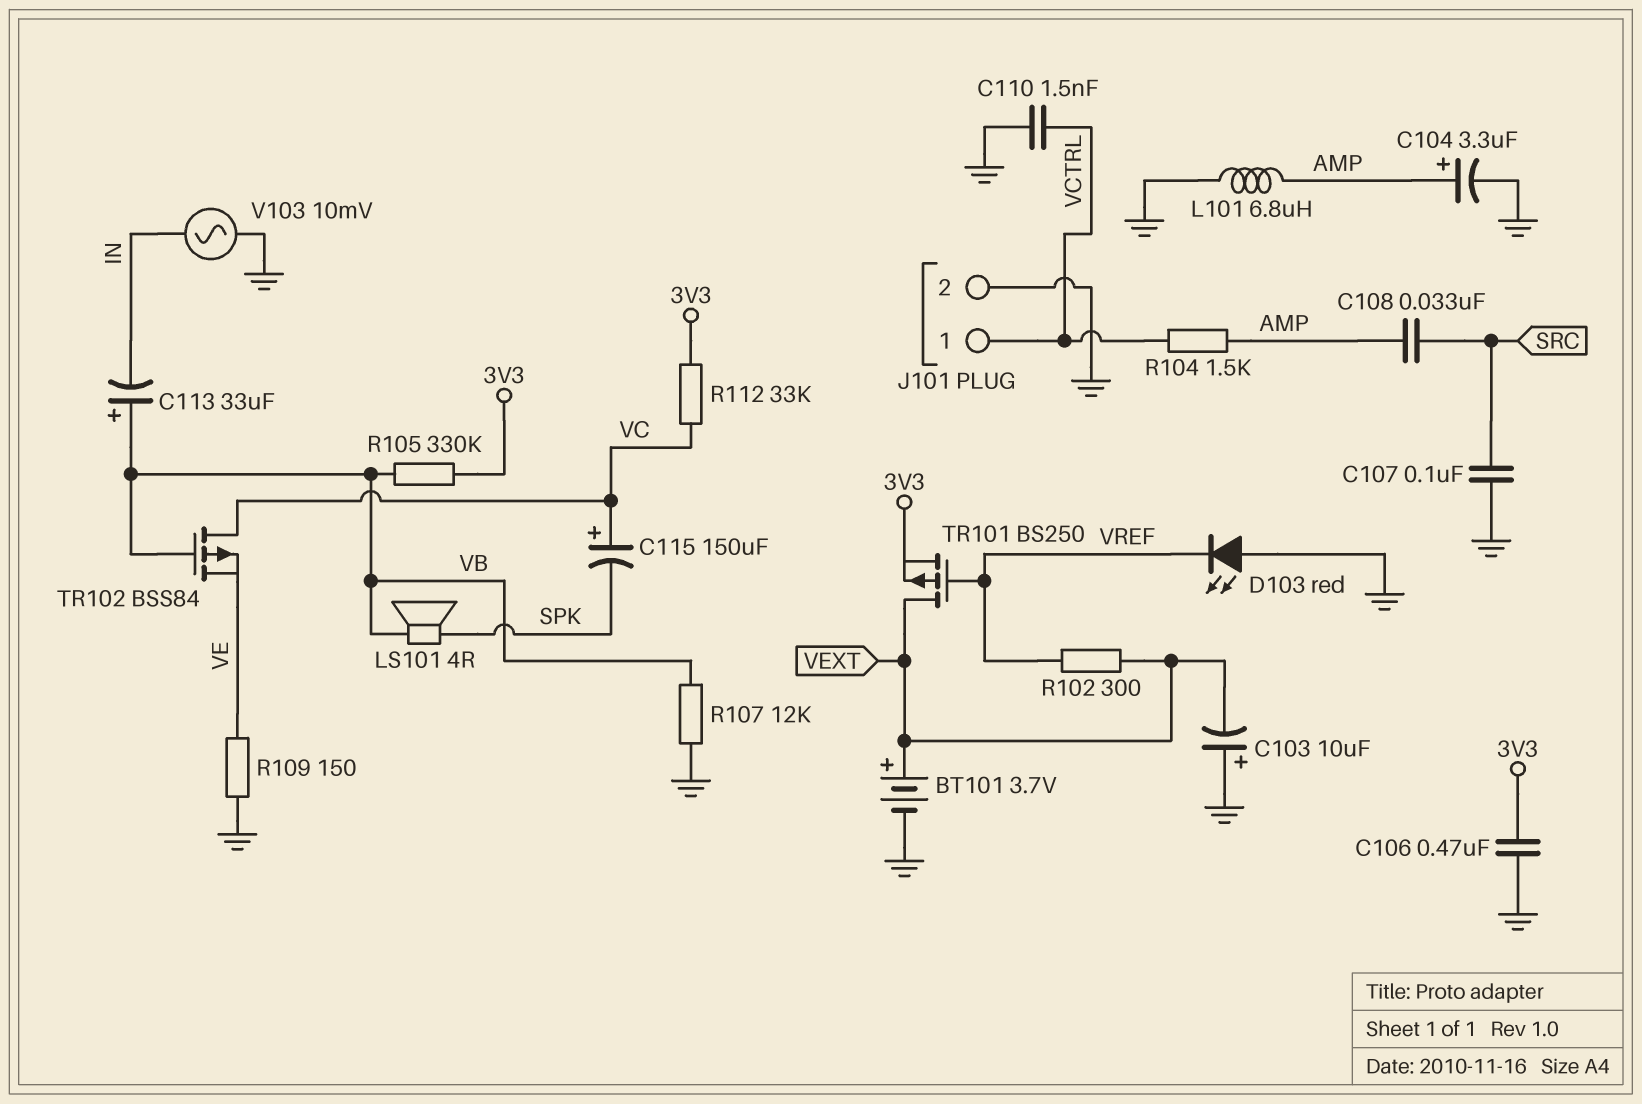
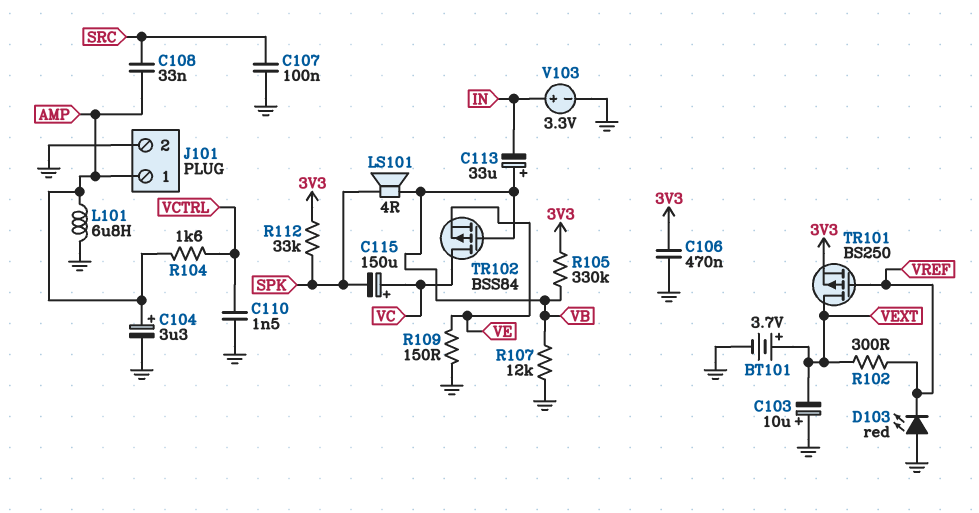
J101 pin 1: VCTRL -> AMP
R104: 1.5k (AMP, VCTRL) -> 1.6k (AMP, VCTRL)
R112: 33k (3V3, VC) -> 33k (3V3, SPK)
V103: AC 10mV (GND, IN) -> 3.3V (plus IN, minus GND)

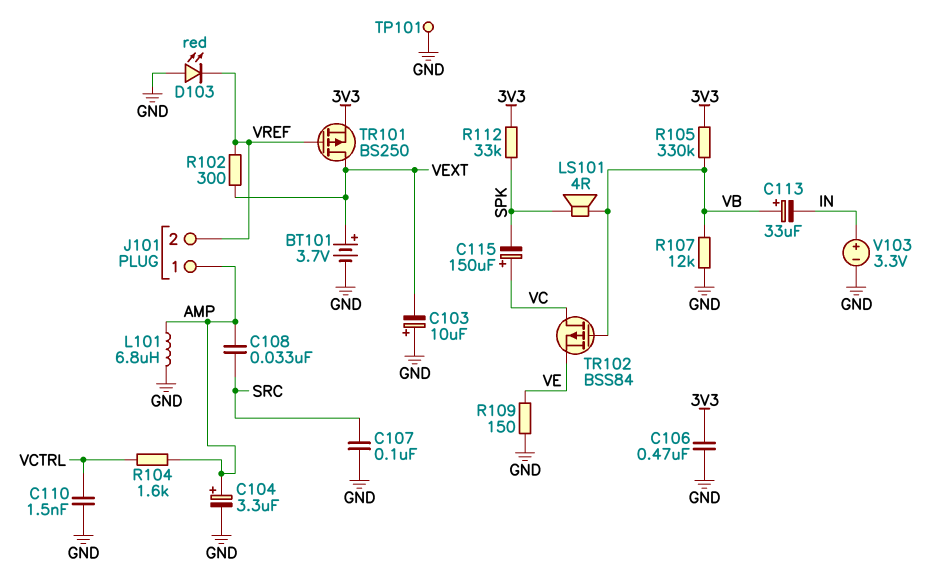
J101 pin 2: GND -> VREF
TP101: none -> test point (GND)

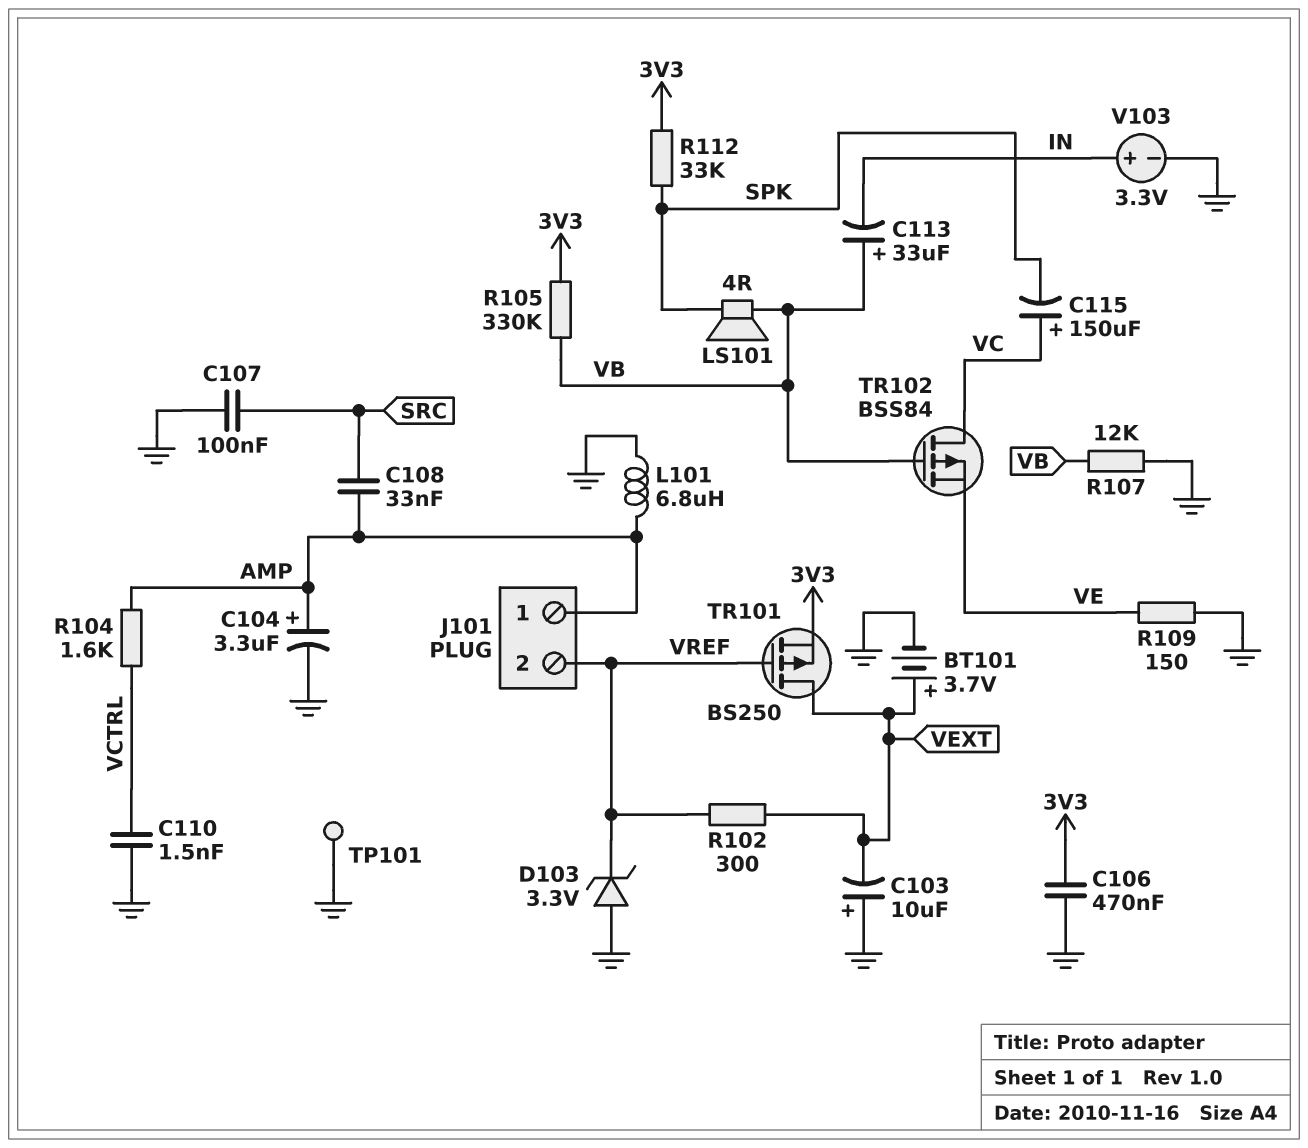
D103: LED red (A GND, K VREF) -> zener 3.3V (A GND, K VREF)

